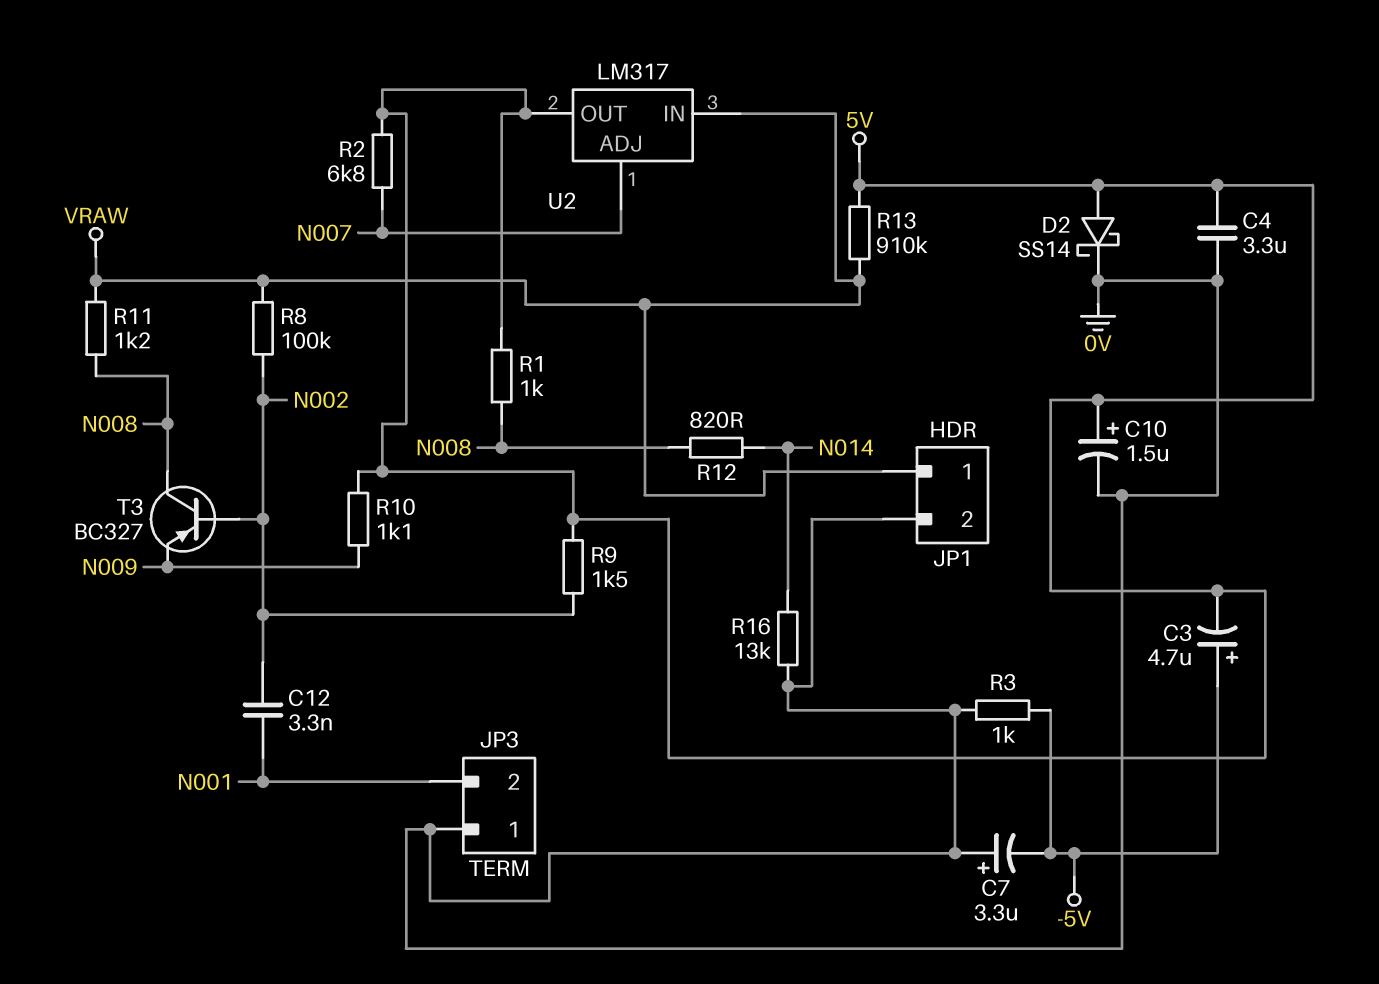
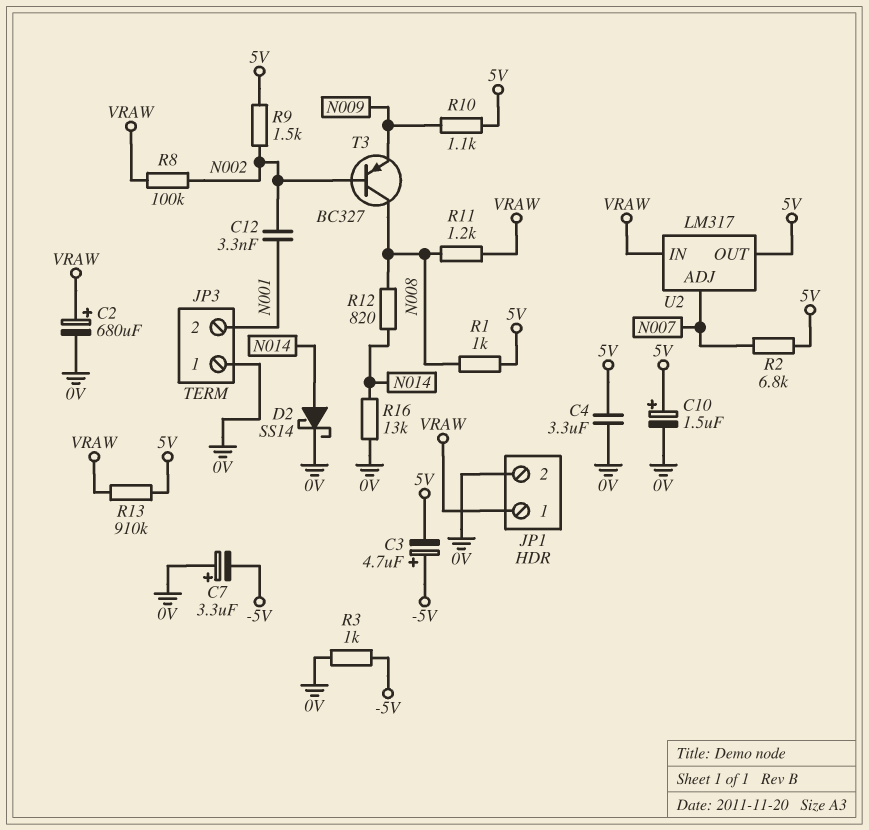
C2: none -> 680uF (plus VRAW, minus 0V)
D2: schottky SS14 (A 5V, K 0V) -> schottky SS14 (A N014, K 0V)

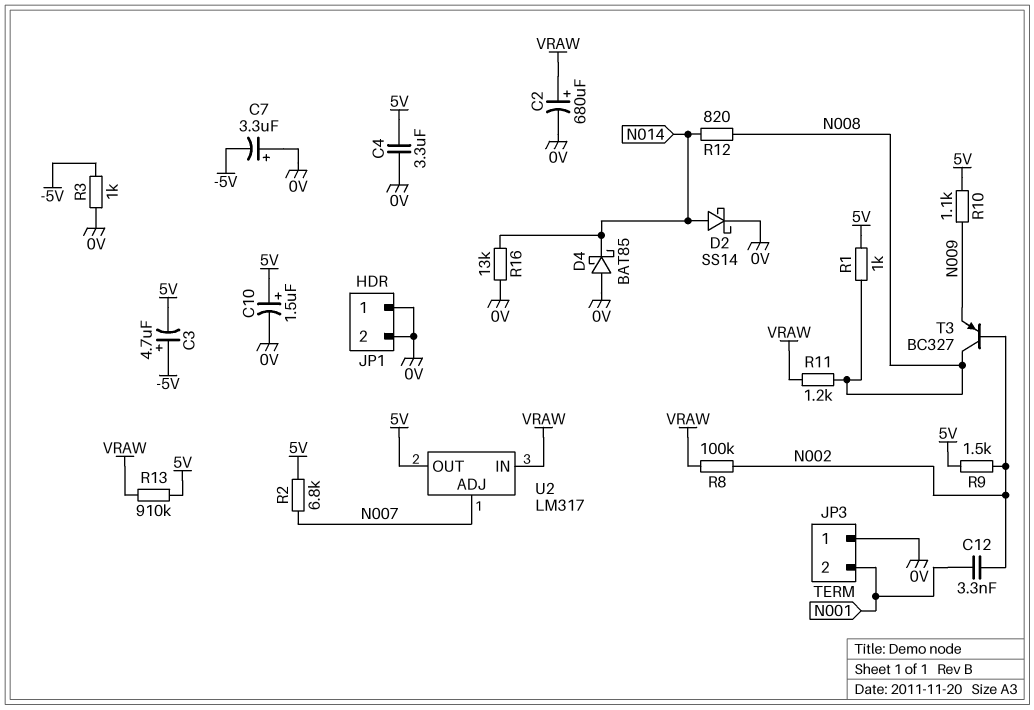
D4: none -> schottky BAT85 (A 0V, K N014)
JP1 pin 1: VRAW -> 0V

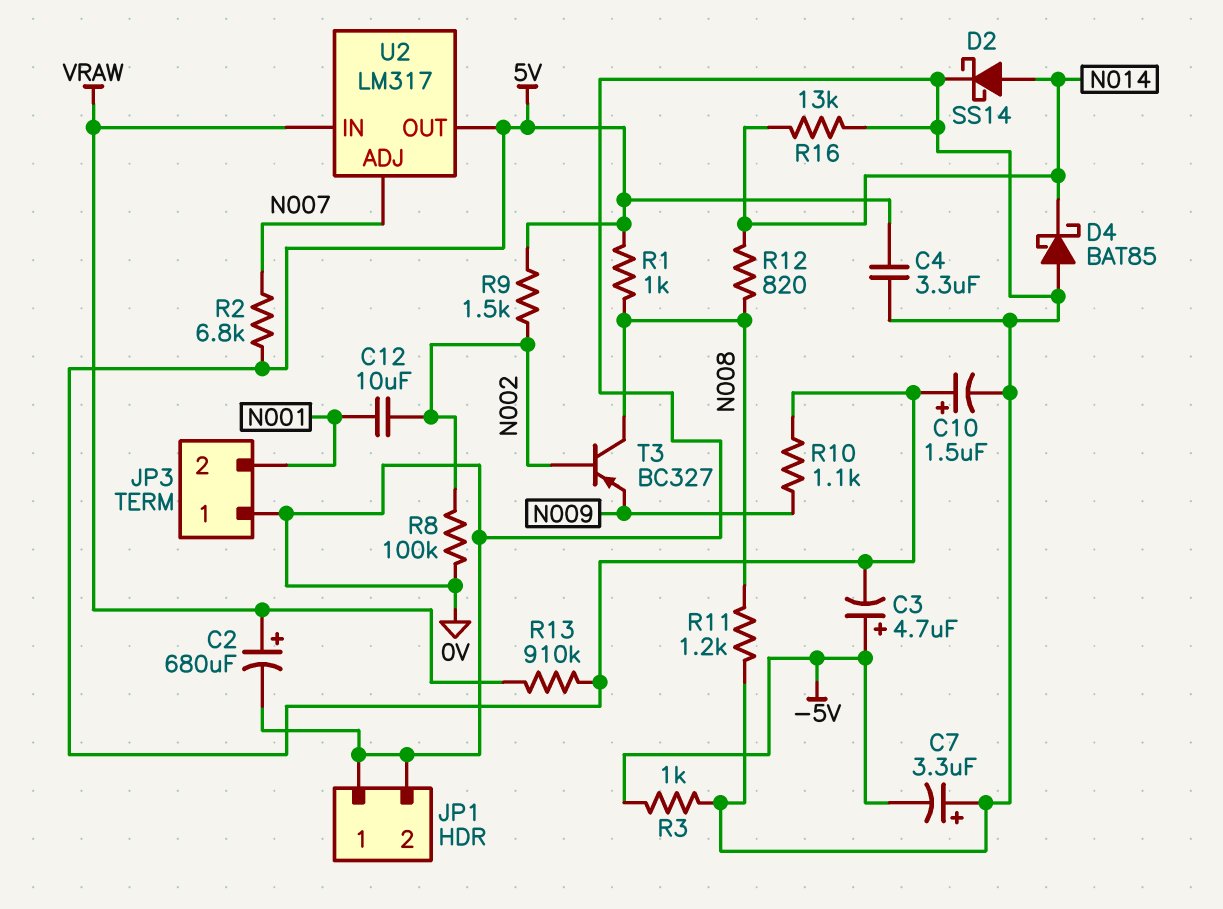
C12: 3.3nF (N001, N002) -> 10uF (N001, N002)
R8: 100k (N002, VRAW) -> 100k (0V, N002)
R11: 1.2k (N008, VRAW) -> 1.2k (0V, N008)

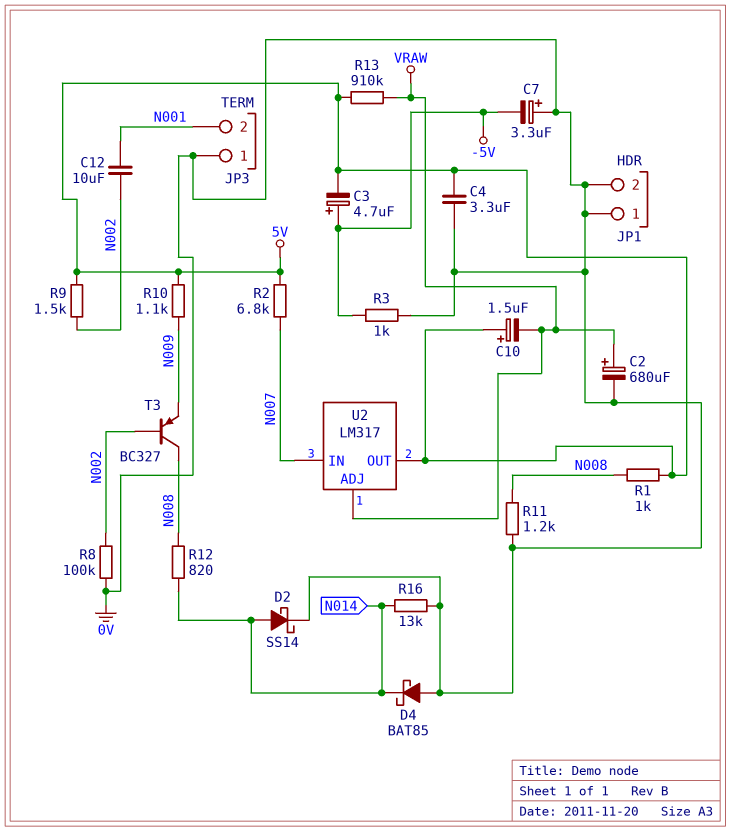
C10: 1.5uF (plus 5V, minus 0V) -> 1.5uF (plus 5V, minus VRAW)
U2 pin ADJ: N007 -> VRAW
U2 pin IN: VRAW -> N007

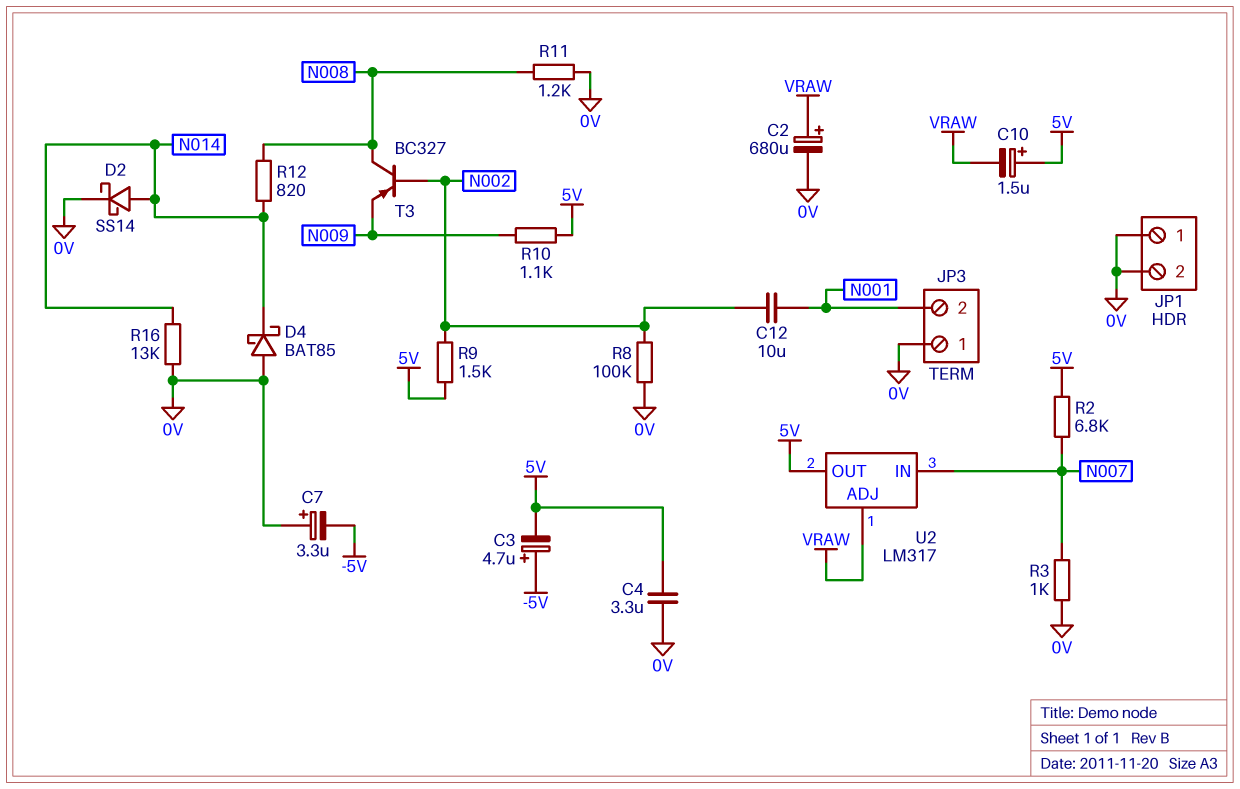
R1: 1k (5V, N008) -> none
R3: 1k (-5V, 0V) -> 1k (0V, N007)
R13: 910k (5V, VRAW) -> none

